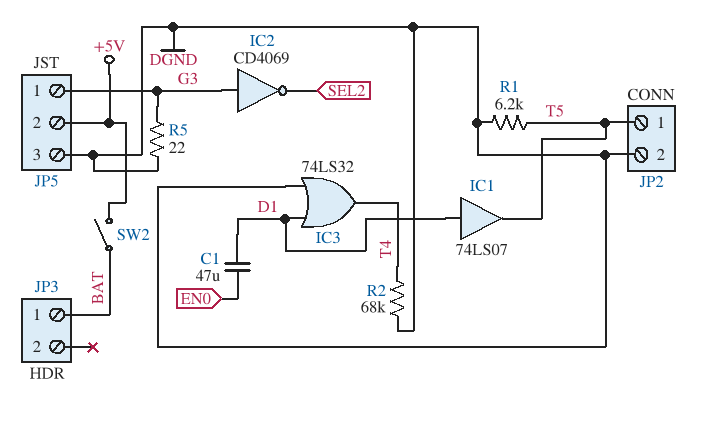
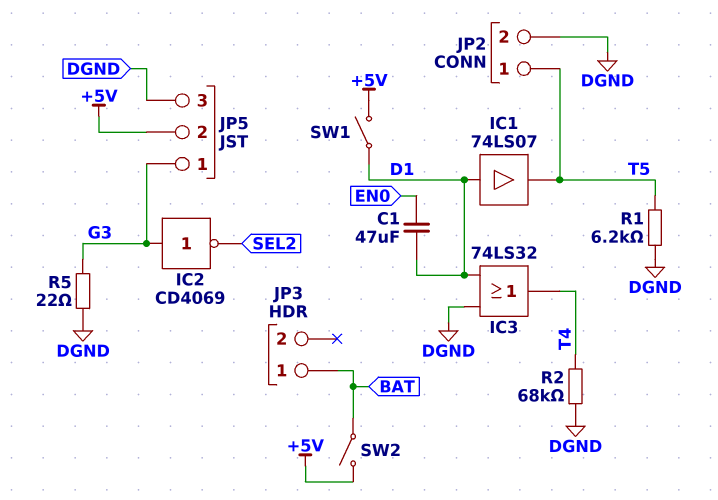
SW1: none -> switch (+5V, D1)

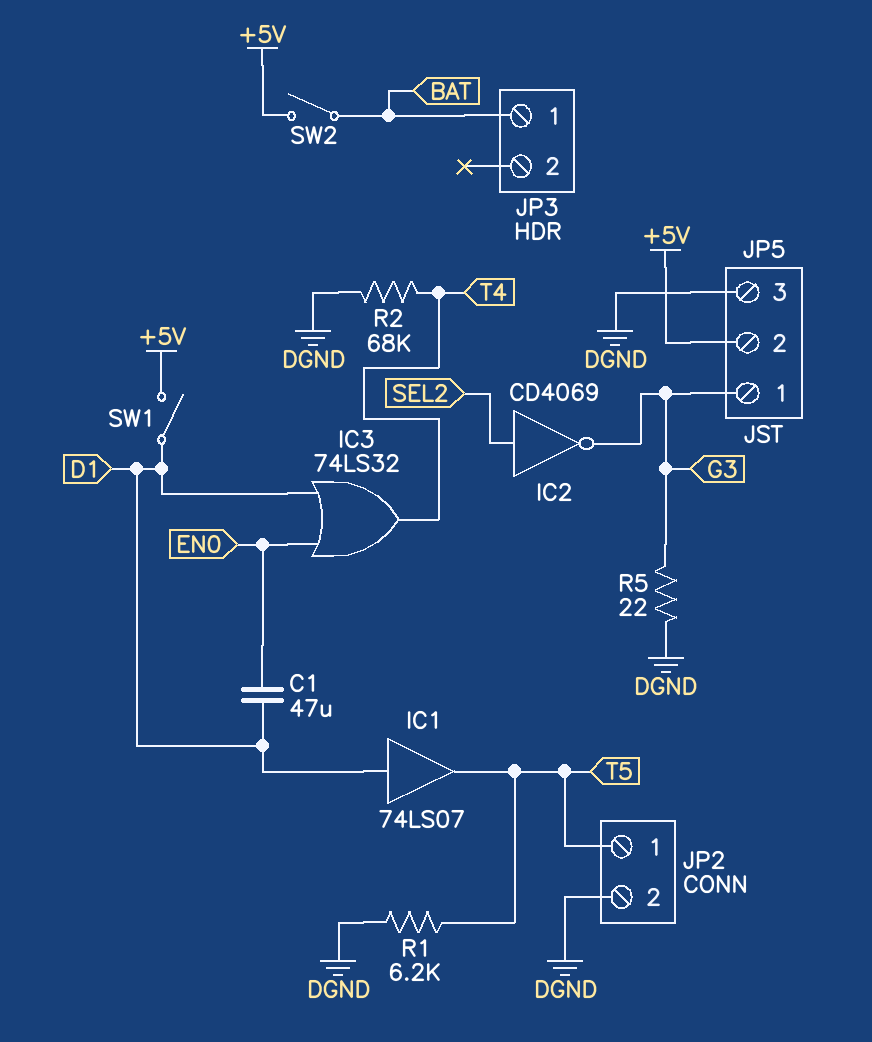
IC2: NOT CD4069 (in G3, out SEL2) -> NOT CD4069 (in SEL2, out G3)
IC3: OR 74LS32 (in D1, in DGND, out T4) -> OR 74LS32 (in D1, in EN0, out T4)

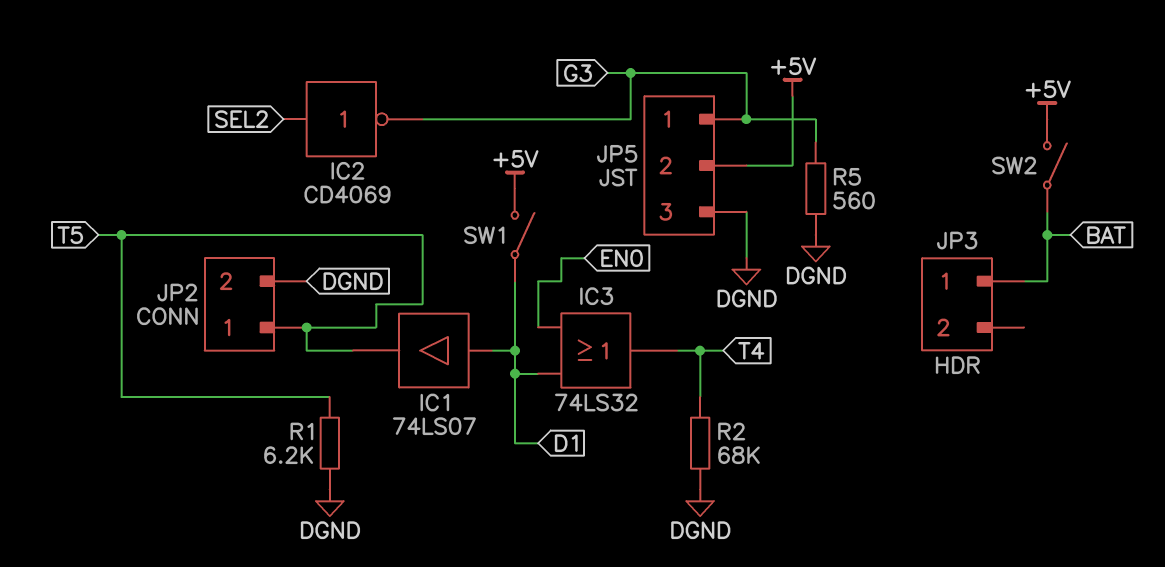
C1: 47uF (D1, EN0) -> none
R5: 22 (DGND, G3) -> 560 (DGND, G3)

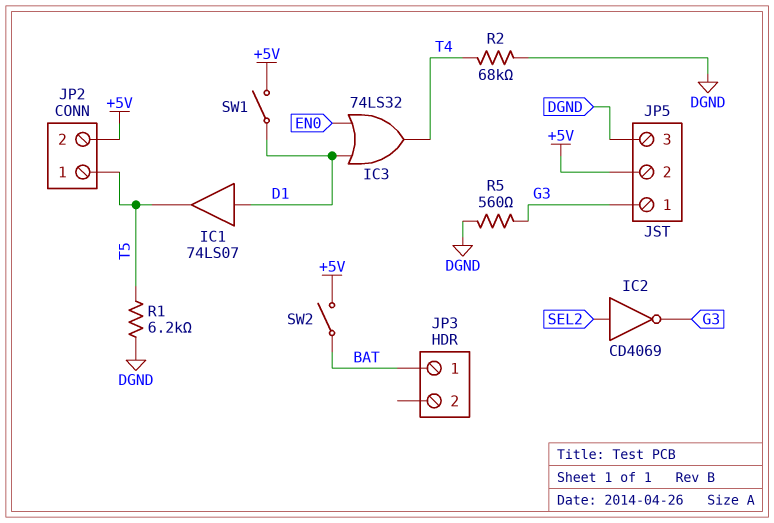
JP2 pin 2: DGND -> +5V

